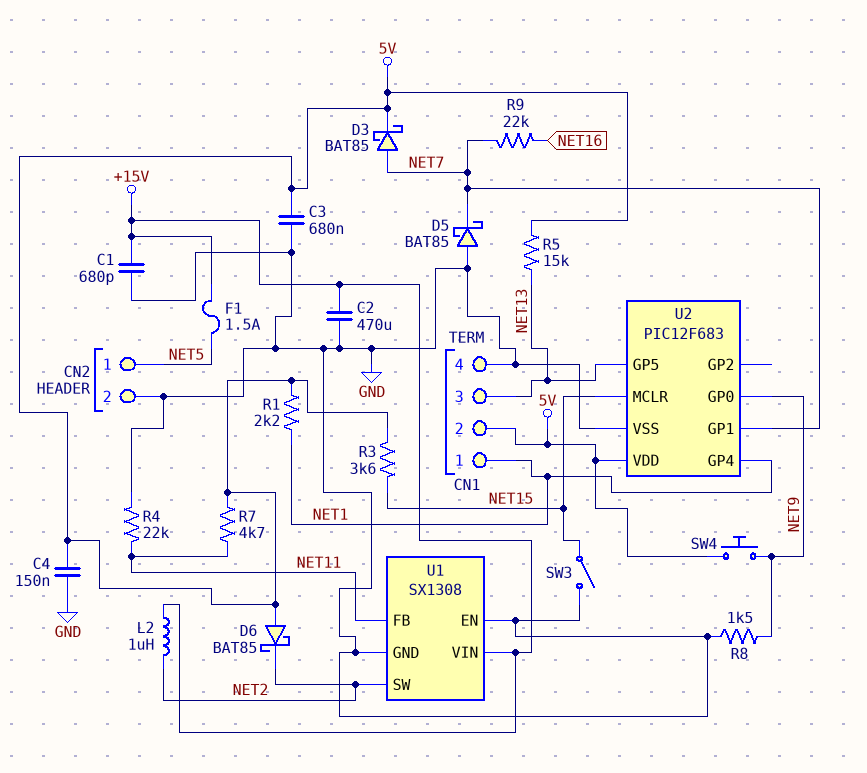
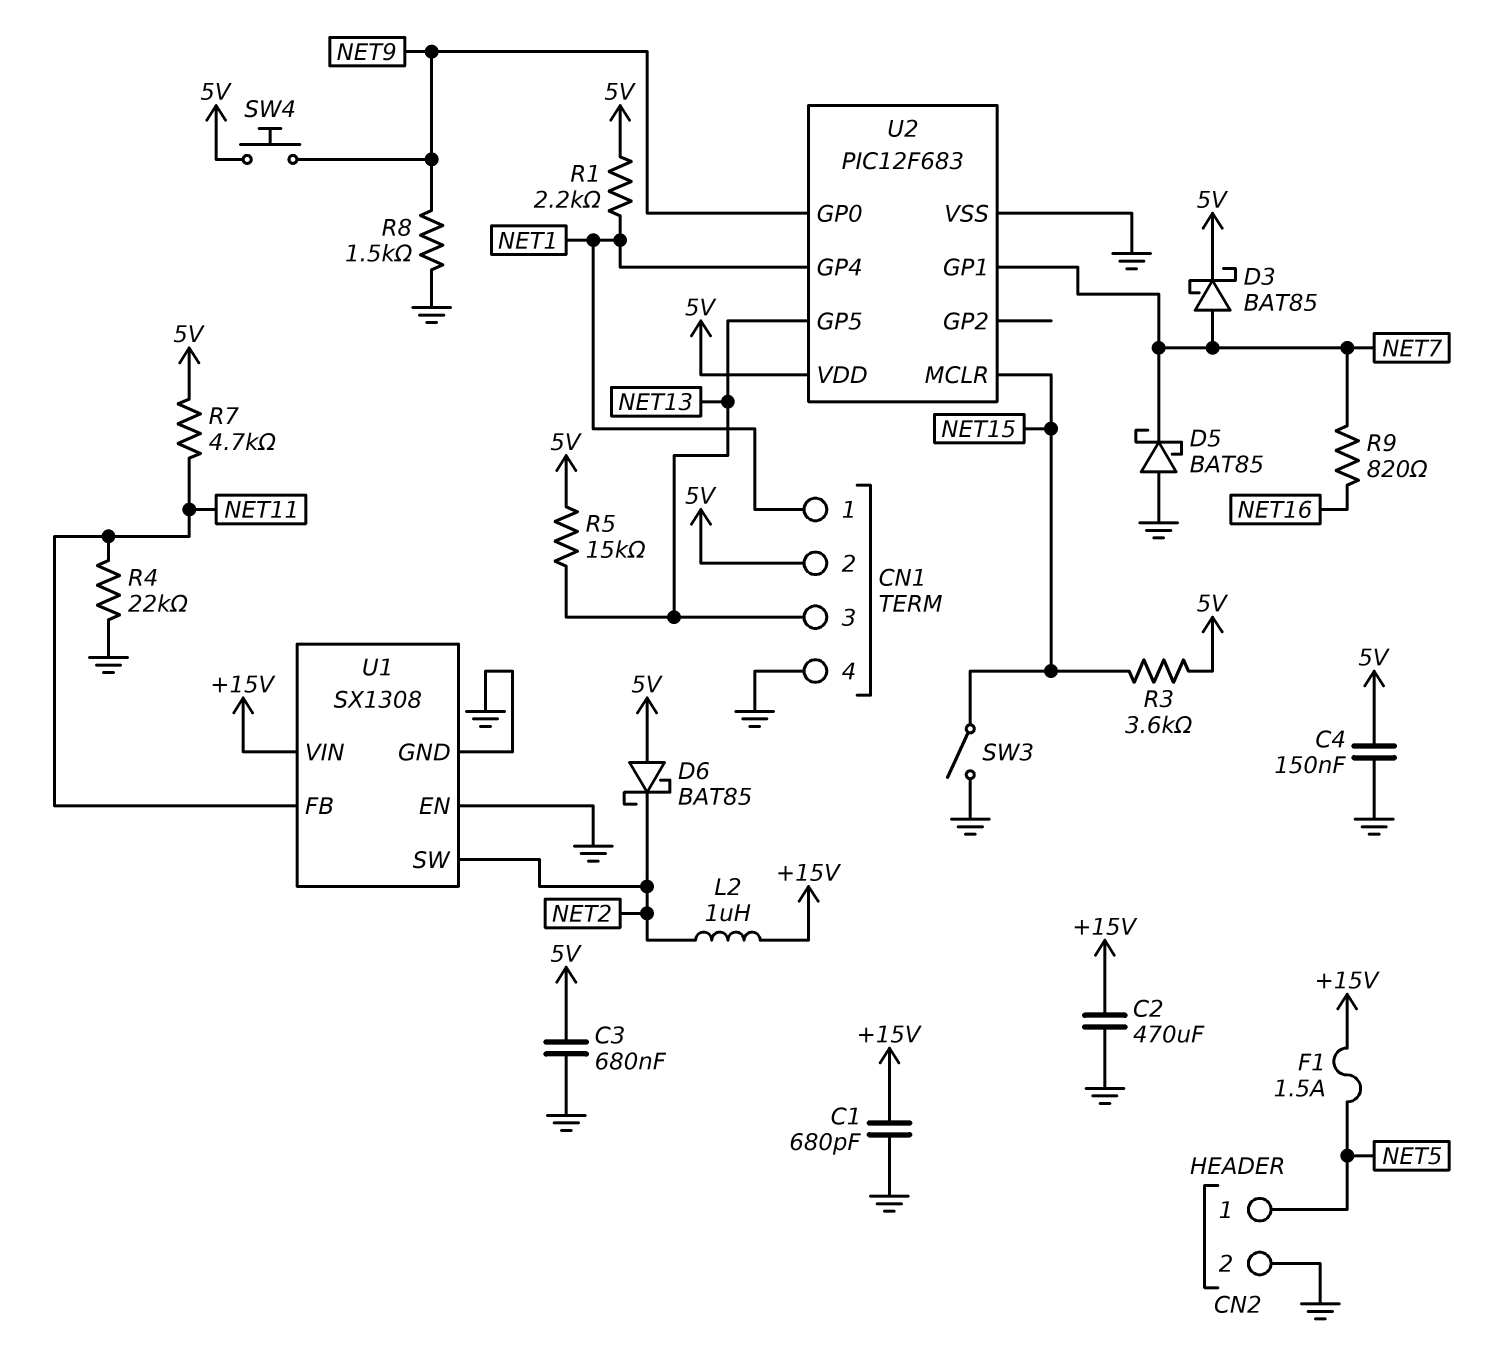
R9: 22k (NET7, NET16) -> 820 (NET7, NET16)

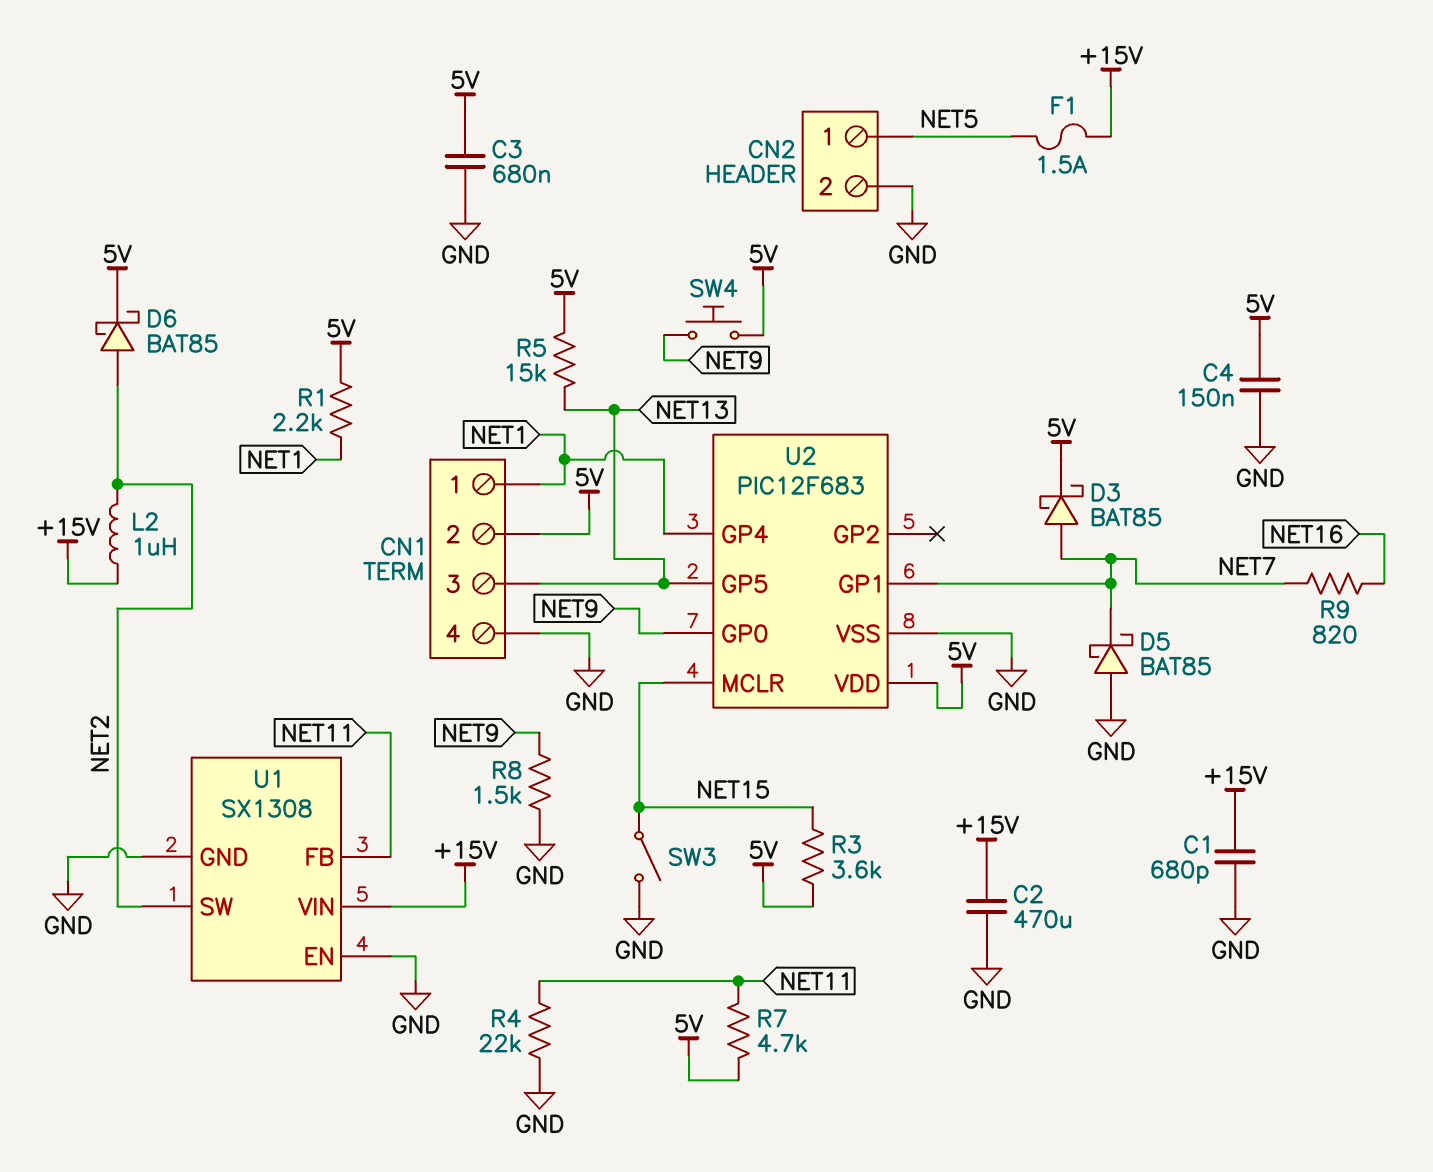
D6: schottky BAT85 (A 5V, K NET2) -> schottky BAT85 (A NET2, K 5V)

